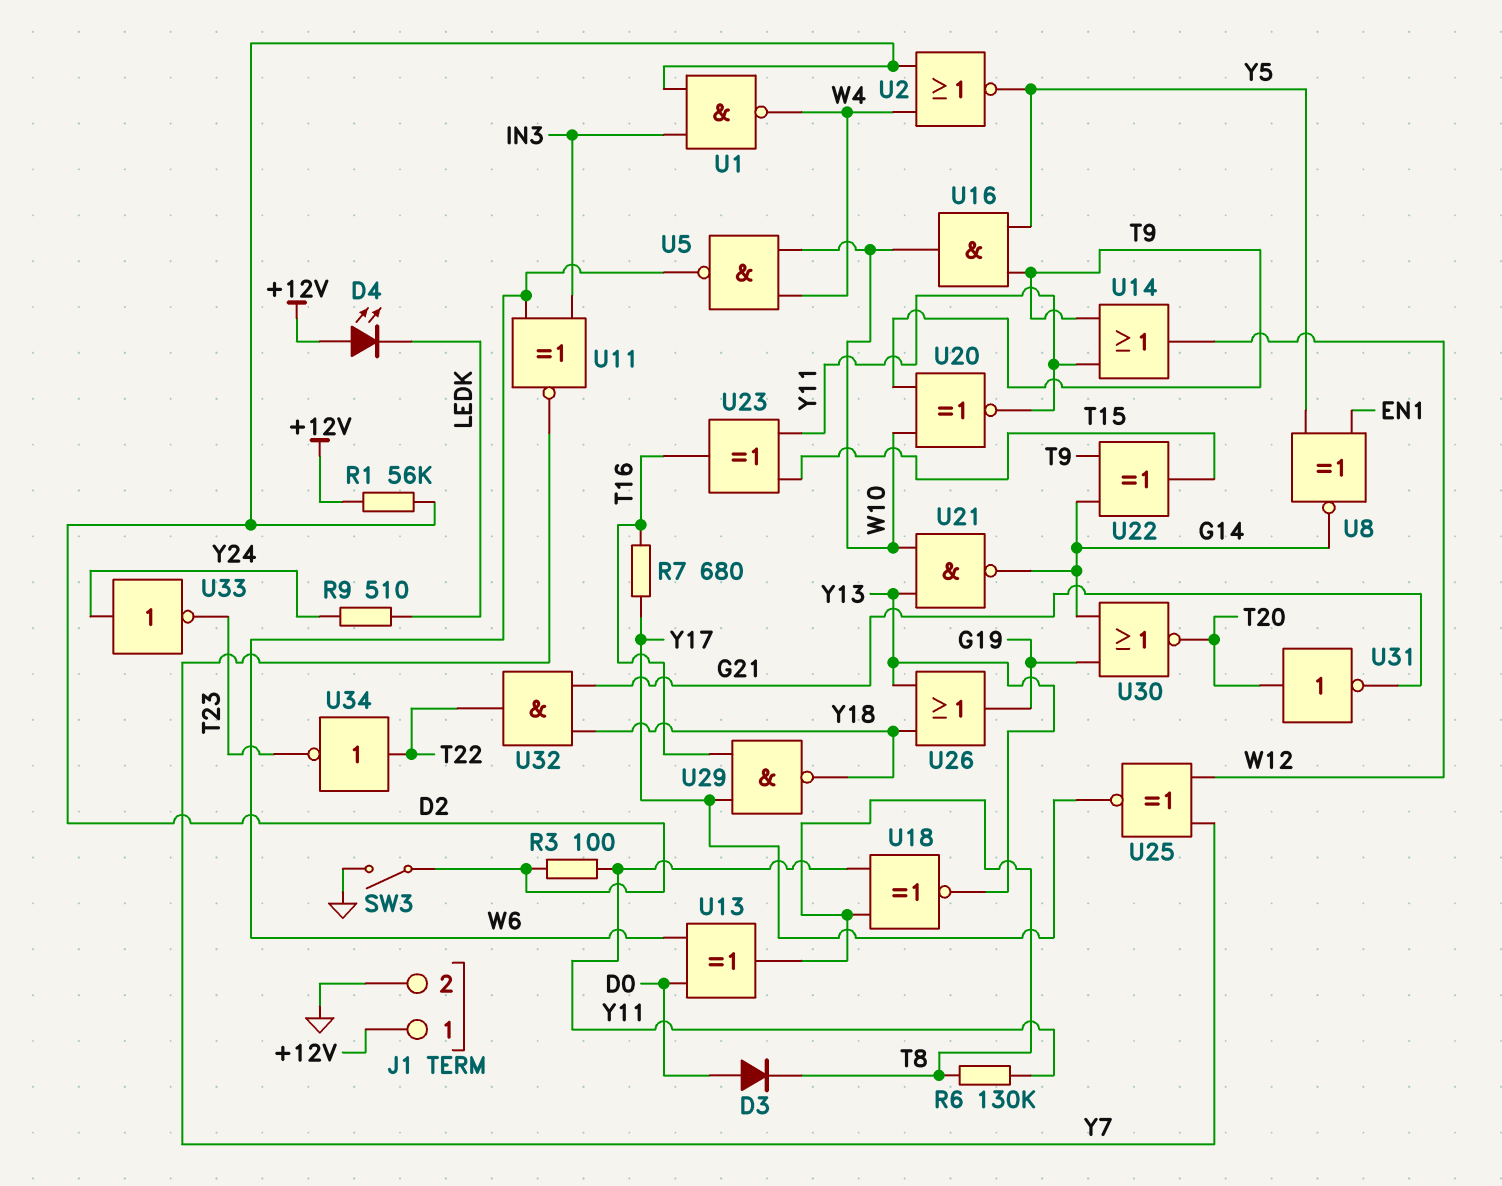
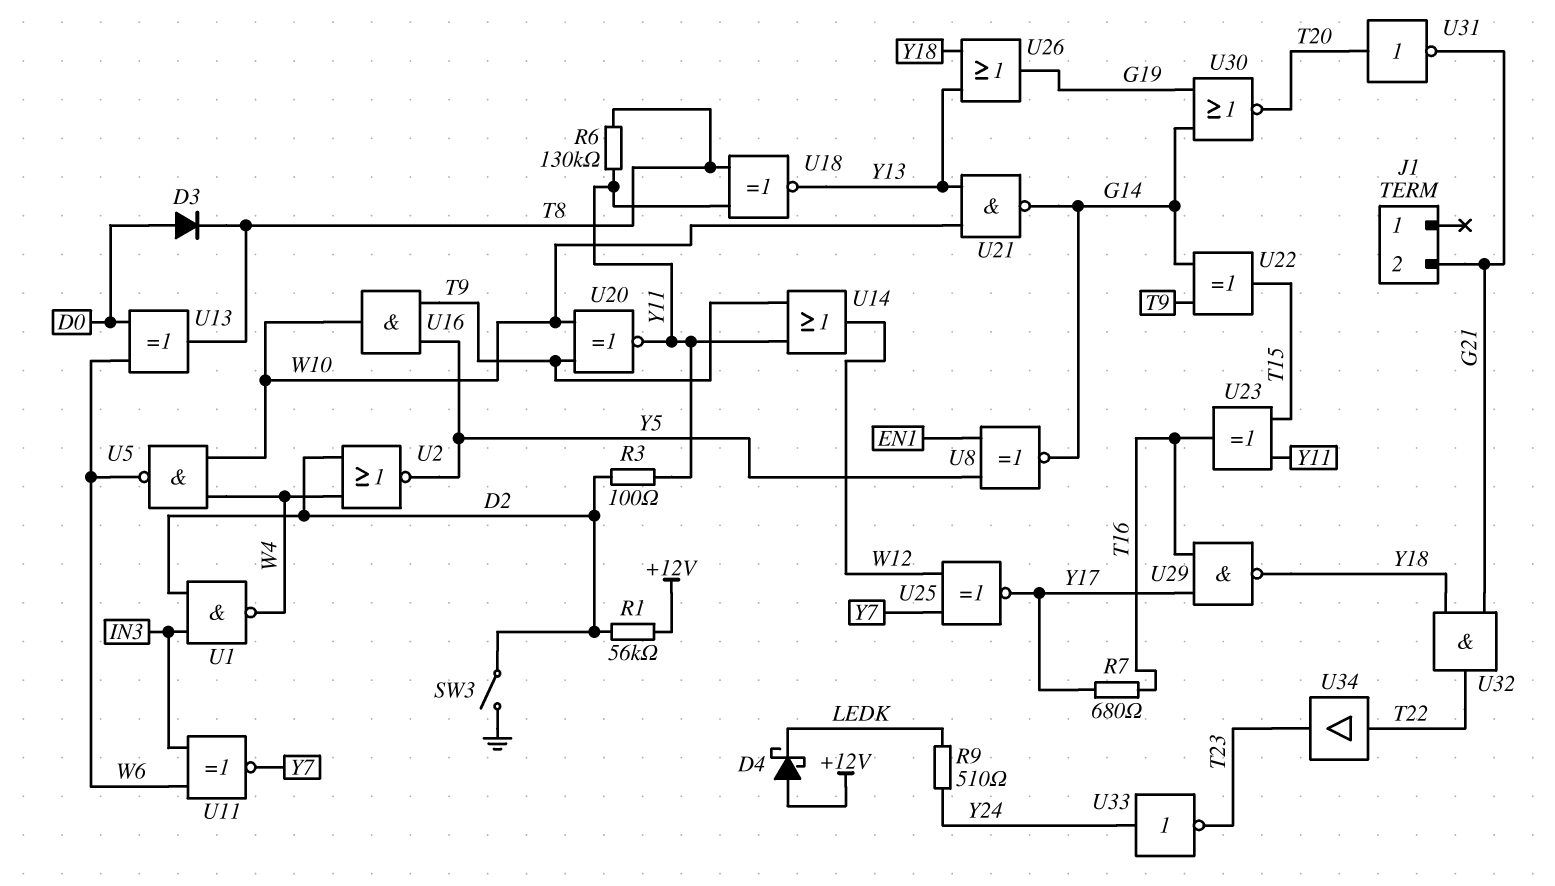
D4: LED (A +12V, K LEDK) -> schottky (A +12V, K LEDK)
J1 pin 1: +12V -> none
J1 pin 2: GND -> G21
U34: NOT (in T22, out T23) -> buffer (in T22, out T23)

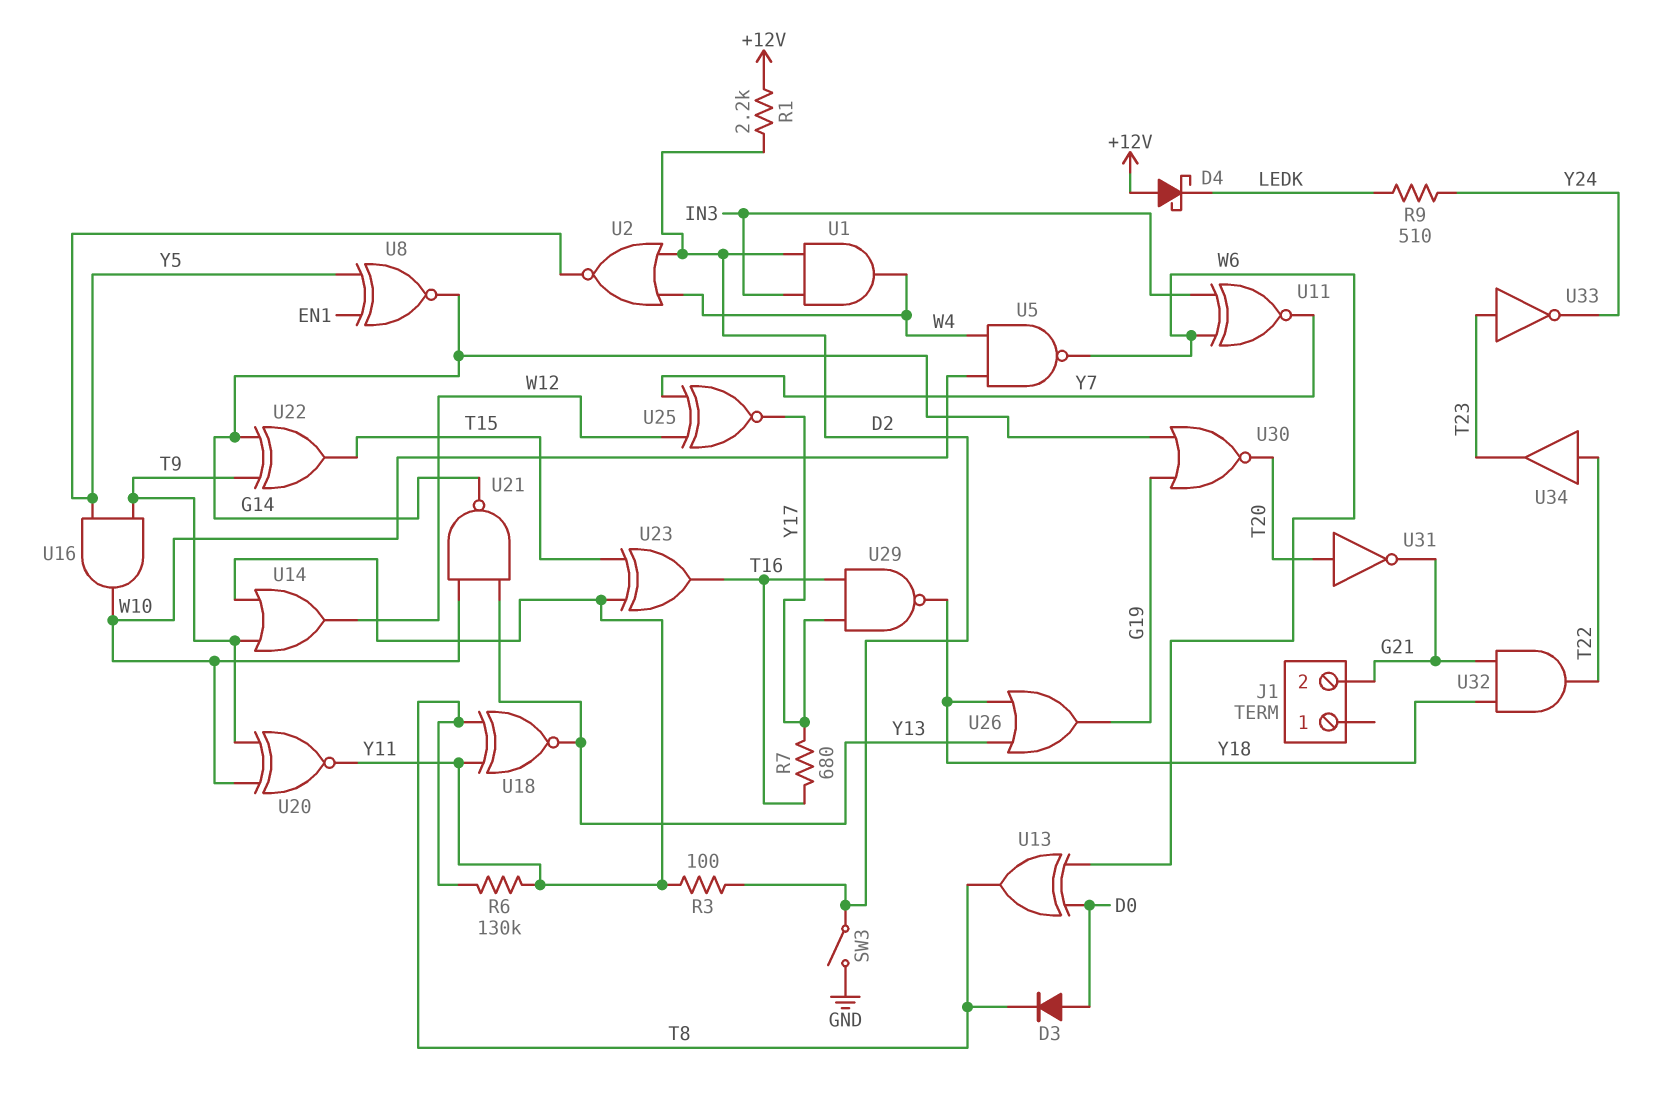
R1: 56k (+12V, D2) -> 2.2k (+12V, D2)
U1: NAND (in D2, in IN3, out W4) -> AND (in D2, in IN3, out W4)
U33: NOT (in Y24, out T23) -> NOT (in T23, out Y24)

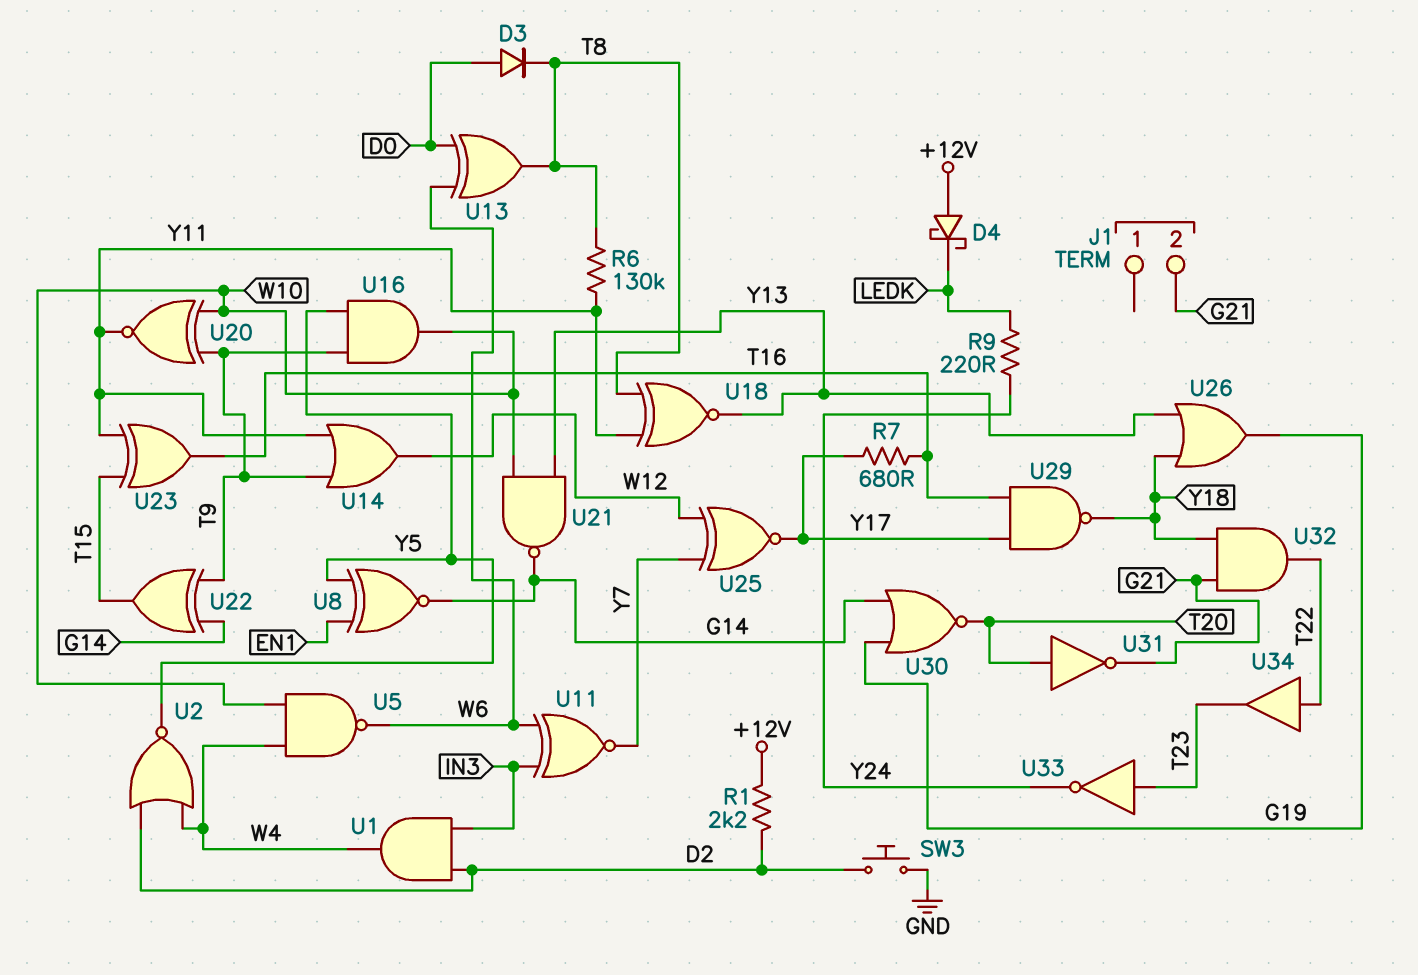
R3: 100 (D2, Y11) -> none
R9: 510 (LEDK, Y24) -> 220 (LEDK, Y24)
SW3: switch (D2, GND) -> button (D2, GND)

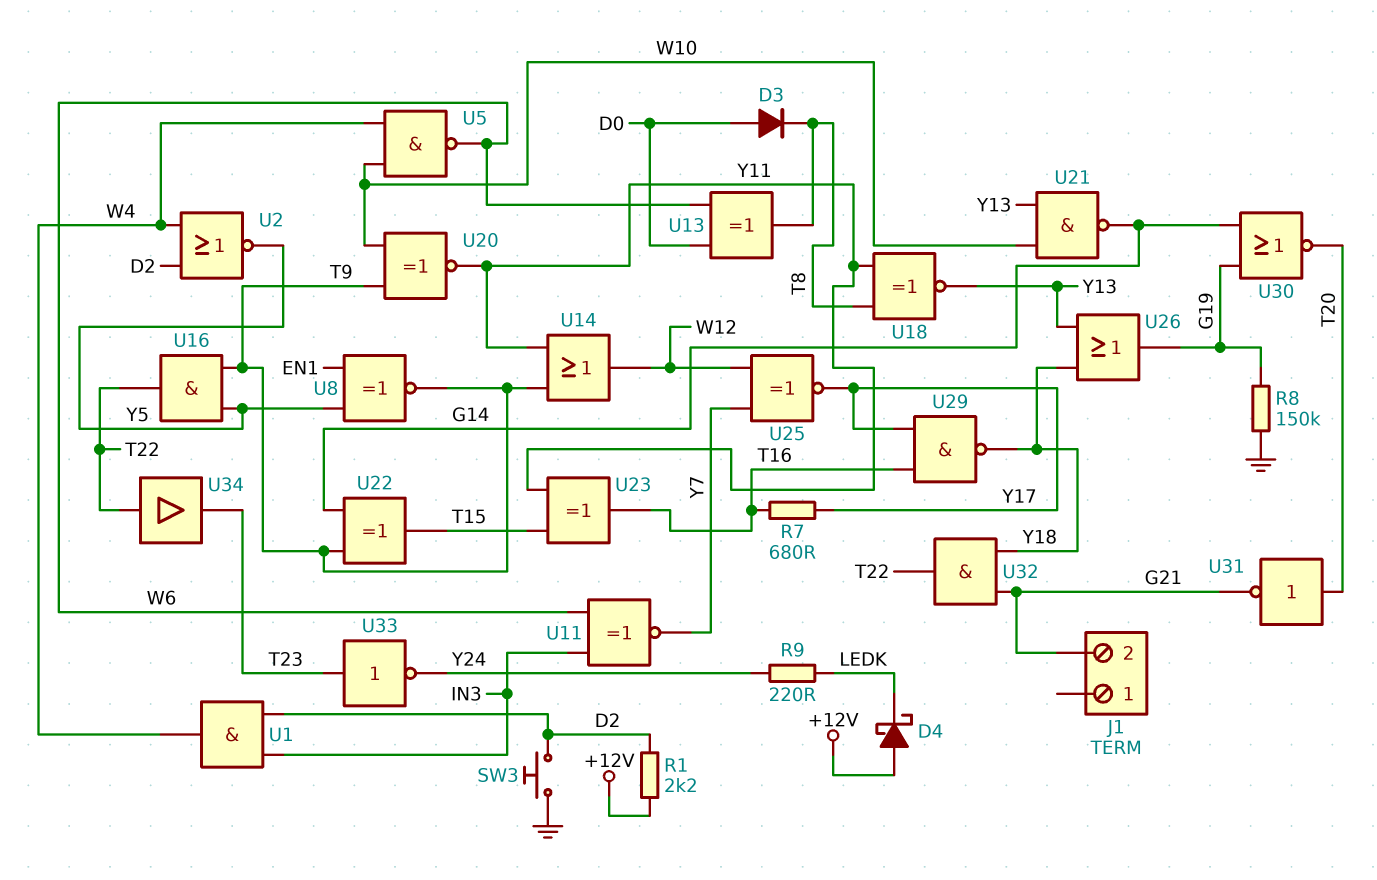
R6: 130k (T8, Y11) -> none
R8: none -> 150k (G19, GND)
U8: XNOR (in EN1, in Y5, out G14) -> XNOR (in EN1, in Y5, out T9)
U16: AND (in T9, in Y5, out W10) -> AND (in T9, in Y5, out T22)

